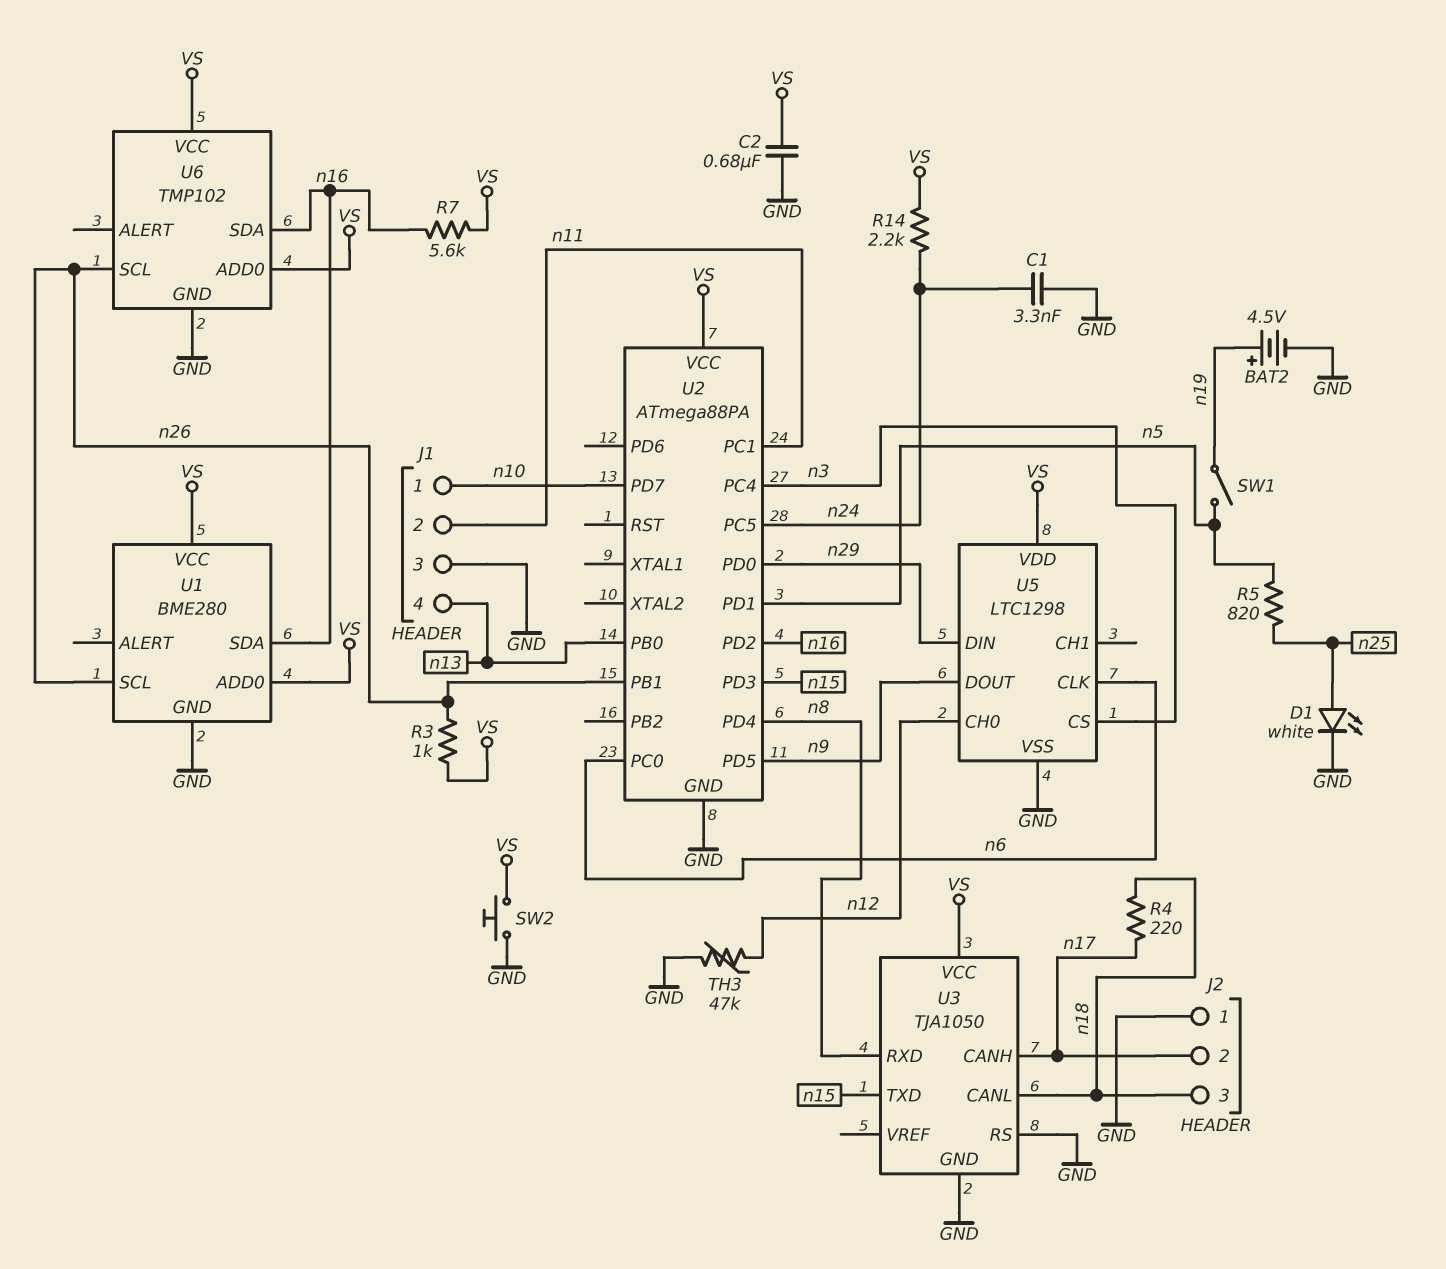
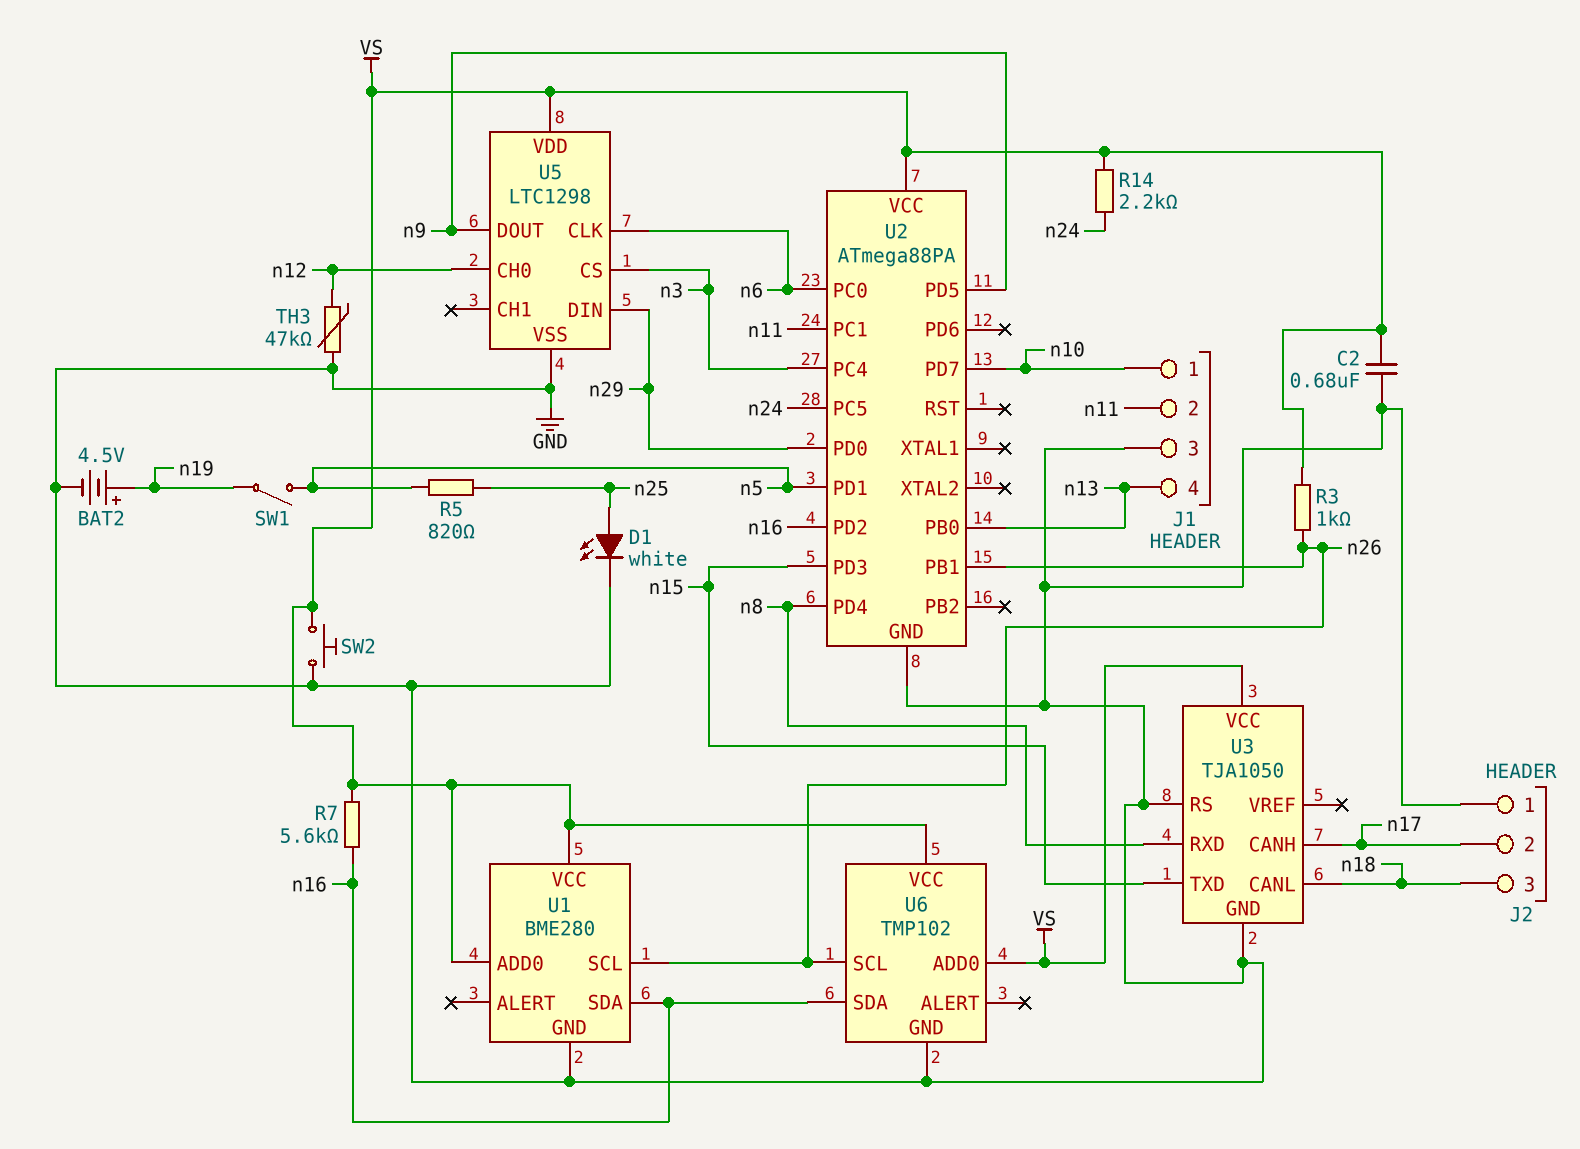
C1: 3.3nF (GND, n24) -> none
R4: 220 (n17, n18) -> none

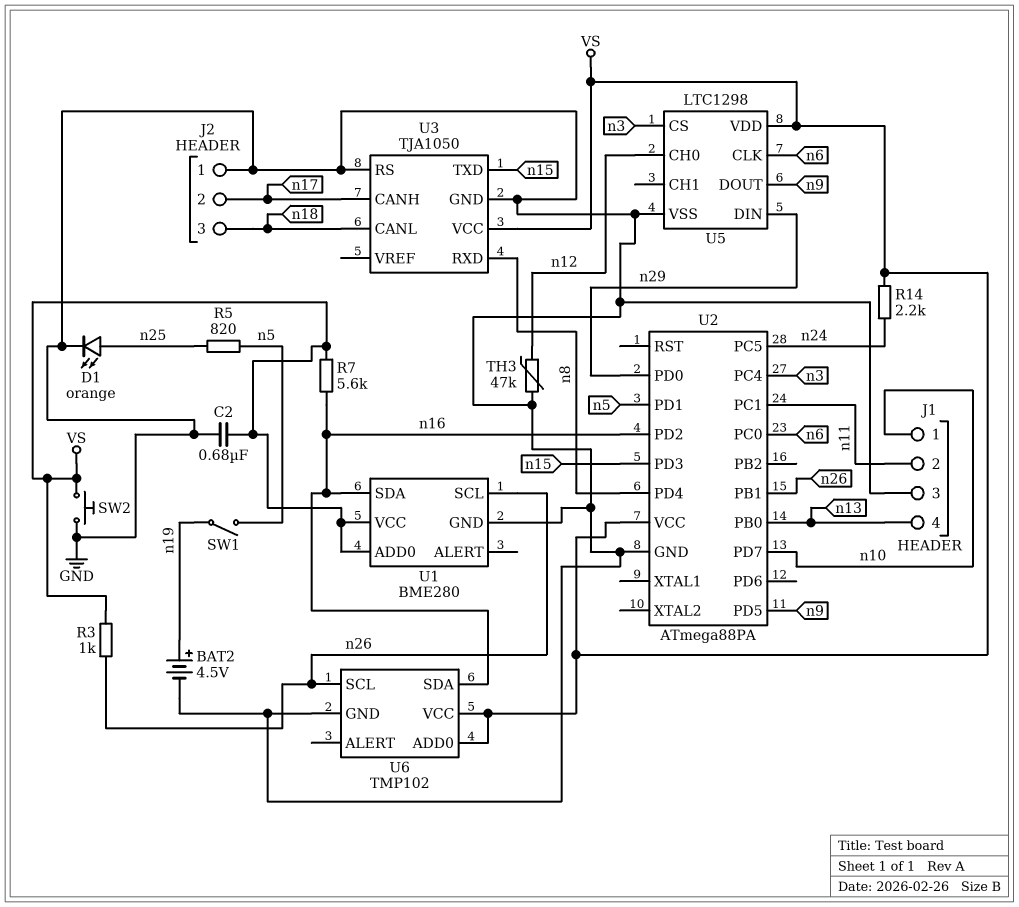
D1: LED white (A n25, K GND) -> LED orange (A n25, K GND)

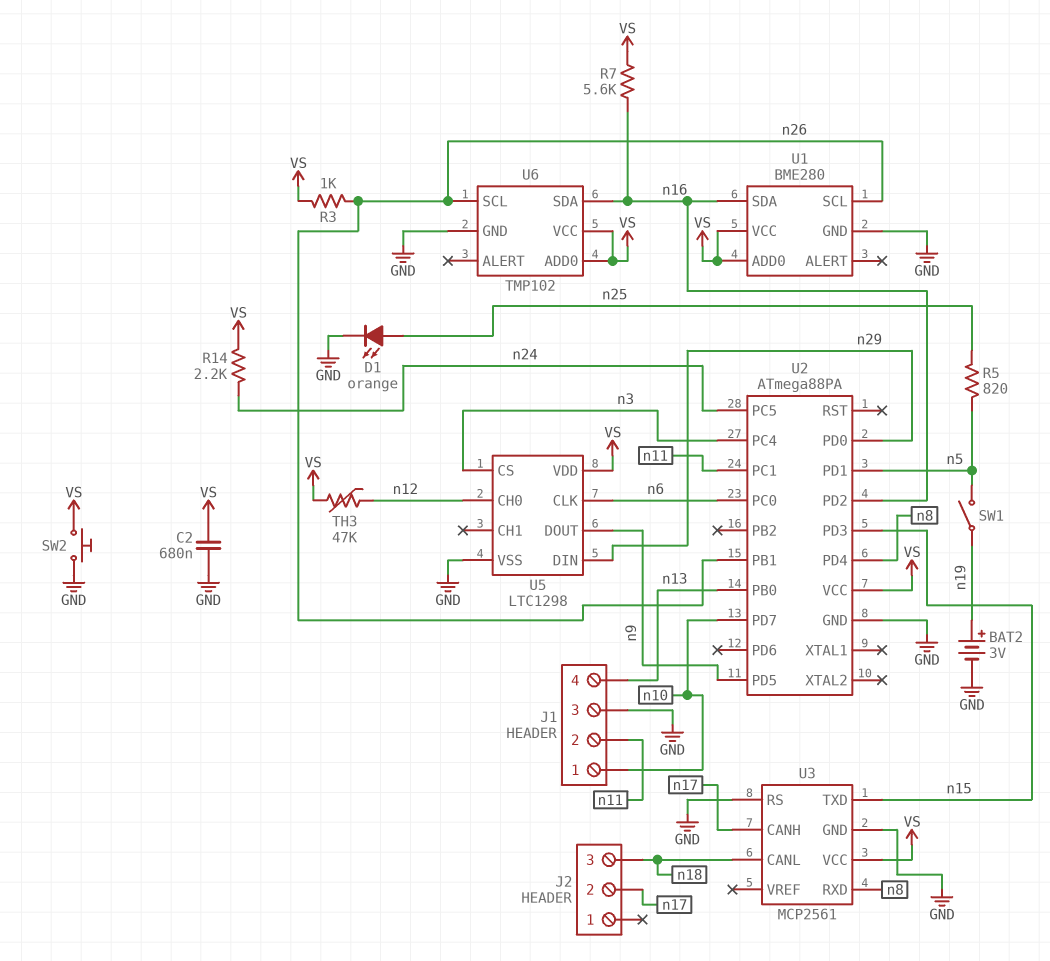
BAT2: 4.5V (plus n19, minus GND) -> 3V (plus n19, minus GND)
J2 pin 1: GND -> none
TH3: 47k (GND, n12) -> 47k (VS, n12)
U3: TJA1050 -> MCP2561

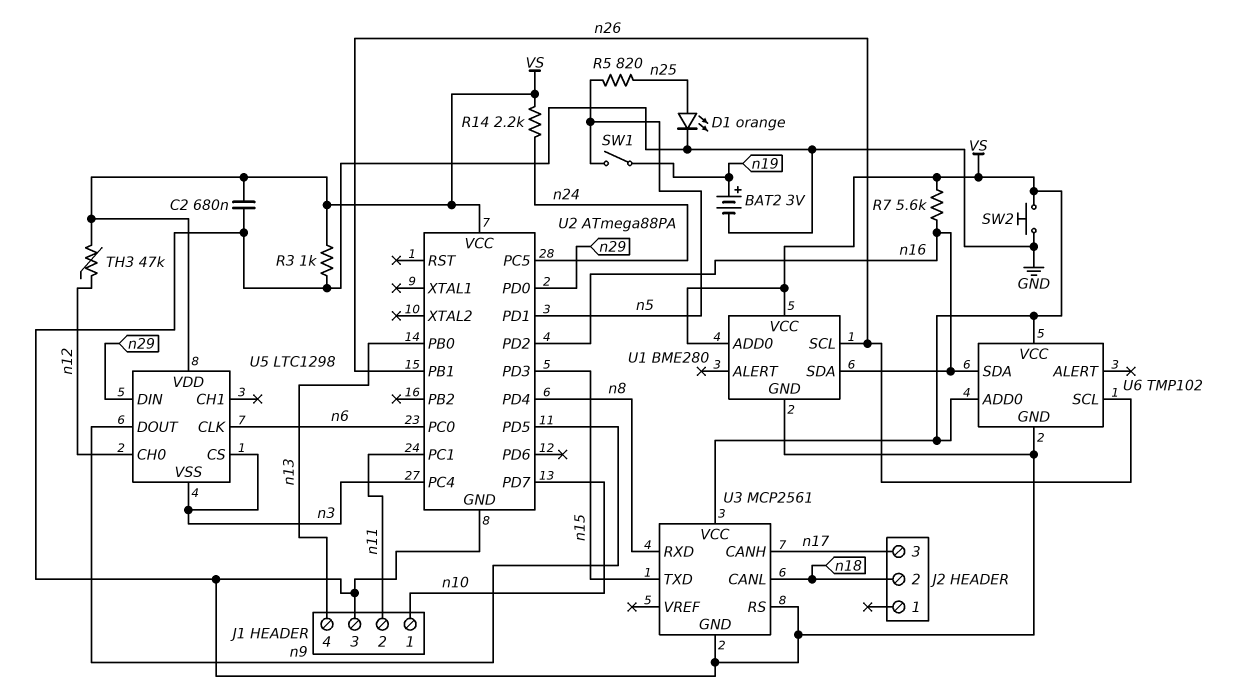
J2 pin 2: n17 -> n18
J2 pin 3: n18 -> n17
R3: 1k (VS, n26) -> 1k (GND, VS)
U5 pin VSS: GND -> n3

